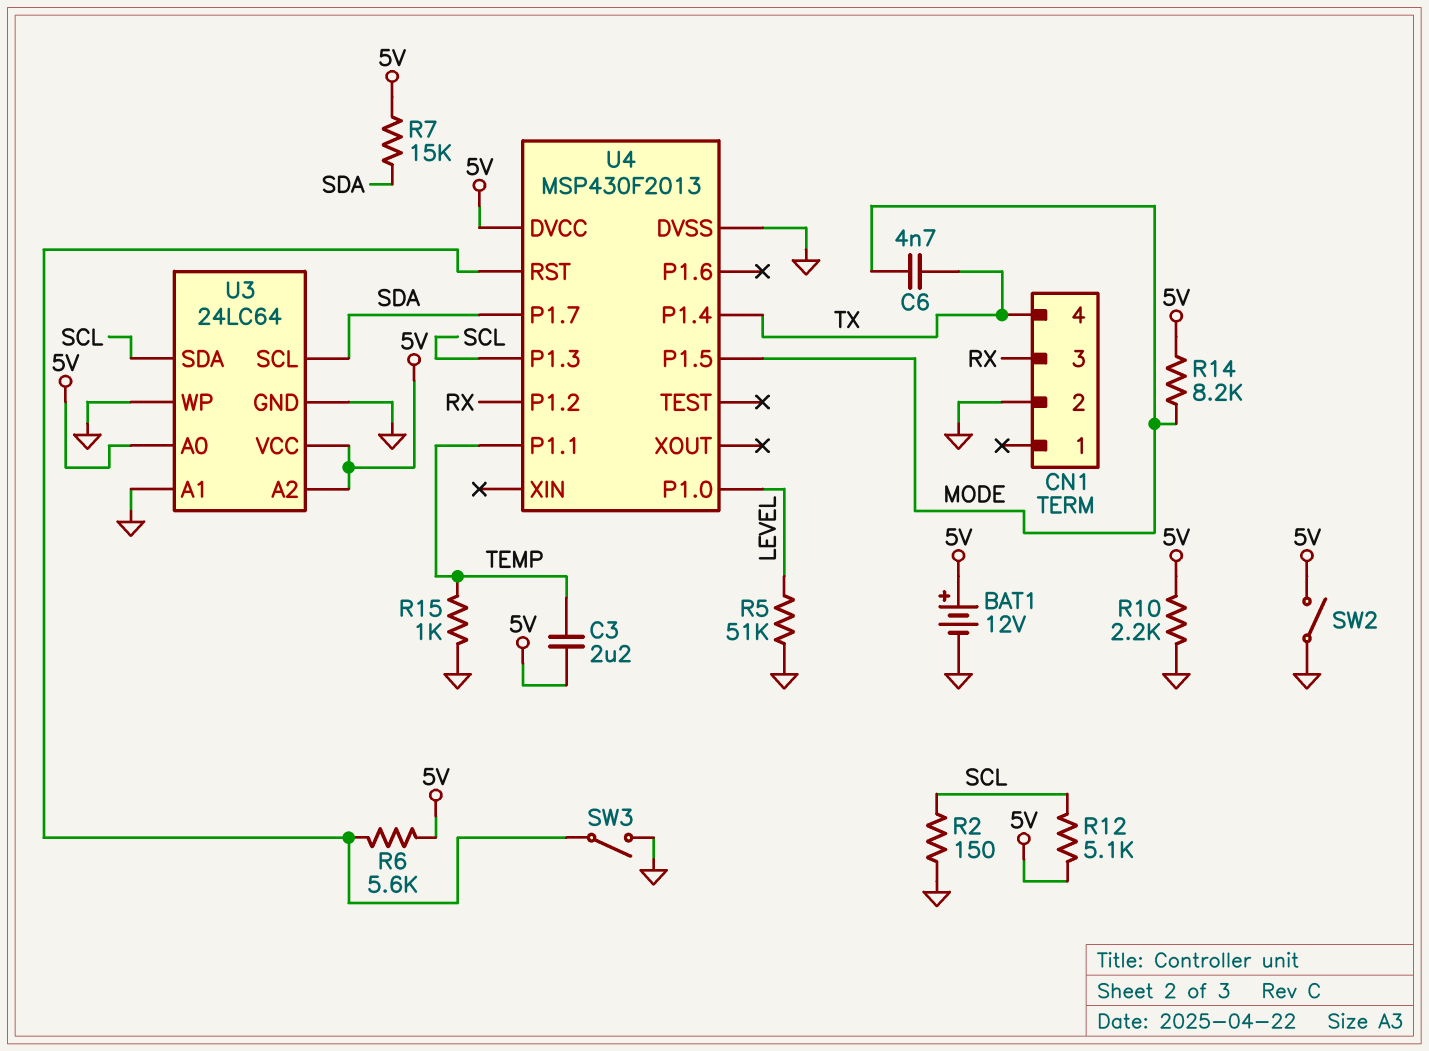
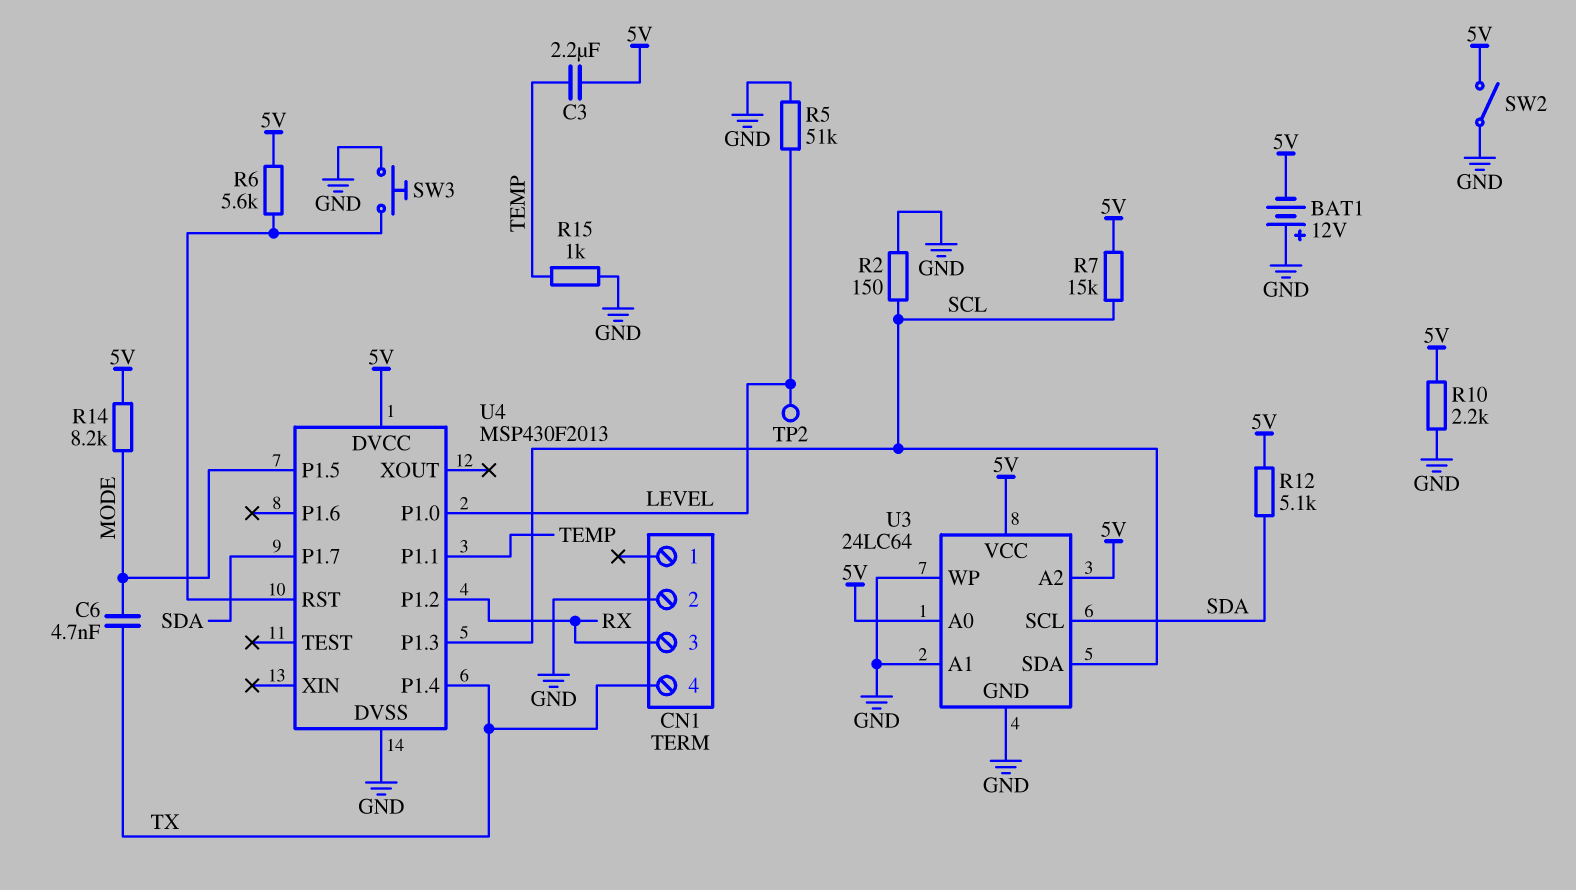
BAT1: 12V (plus 5V, minus GND) -> 12V (plus GND, minus 5V)
R7: 15k (5V, SDA) -> 15k (5V, SCL)
R12: 5.1k (5V, SCL) -> 5.1k (5V, SDA)
SW3: switch (GND, U4/RST) -> button (GND, U4/RST)
TP2: none -> test point (LEVEL)

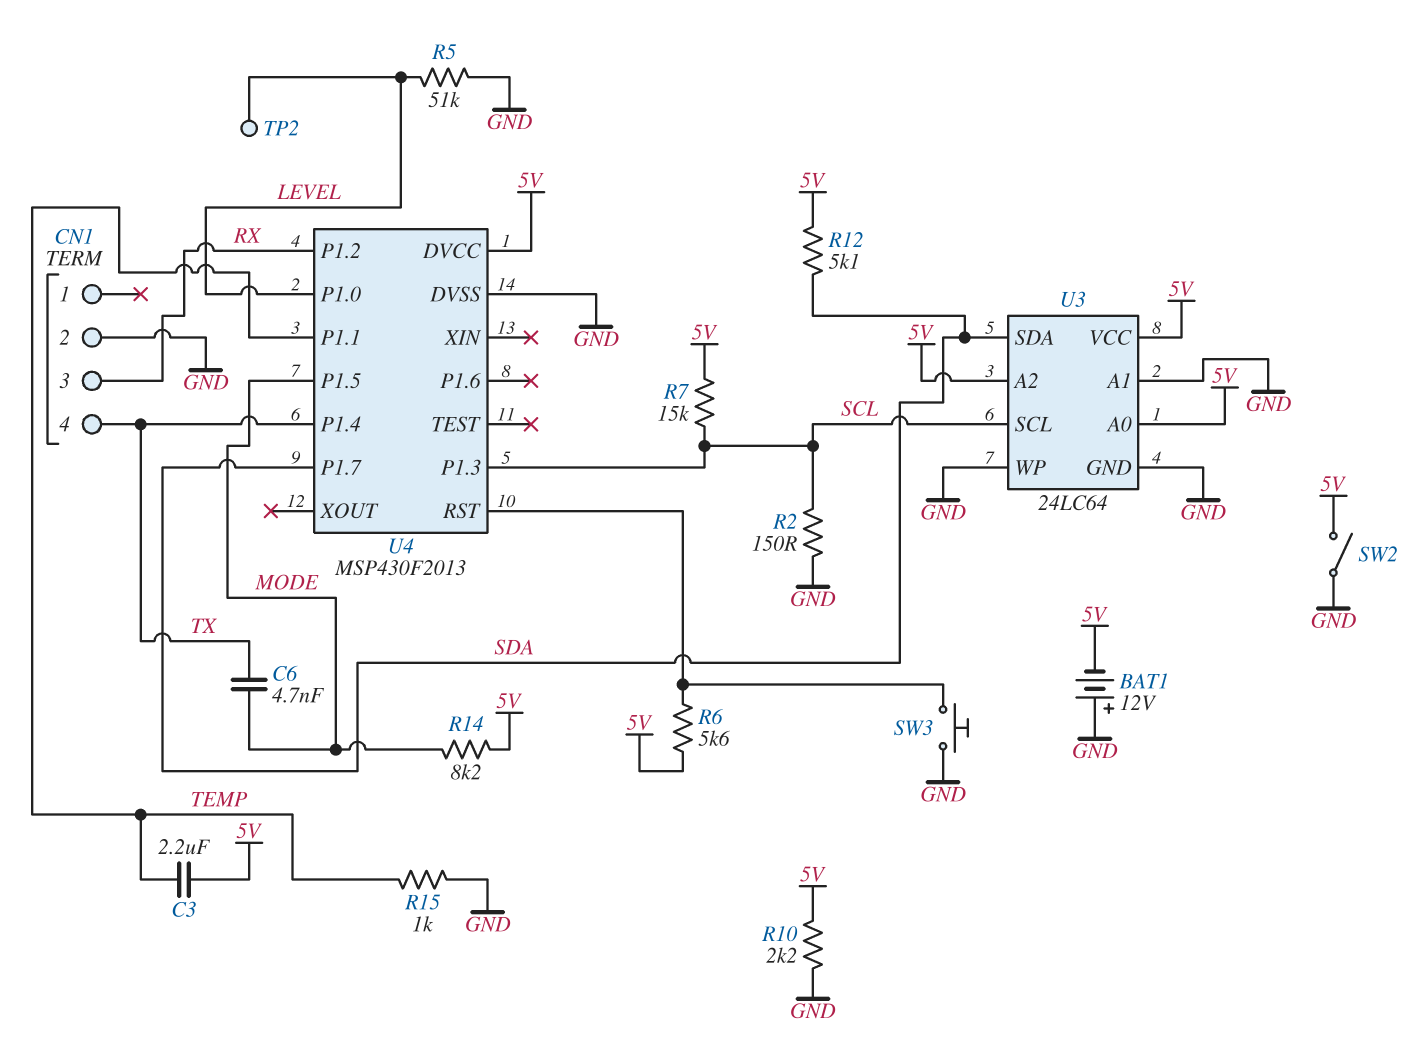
U3 pin SCL: SDA -> SCL
U3 pin SDA: SCL -> SDA

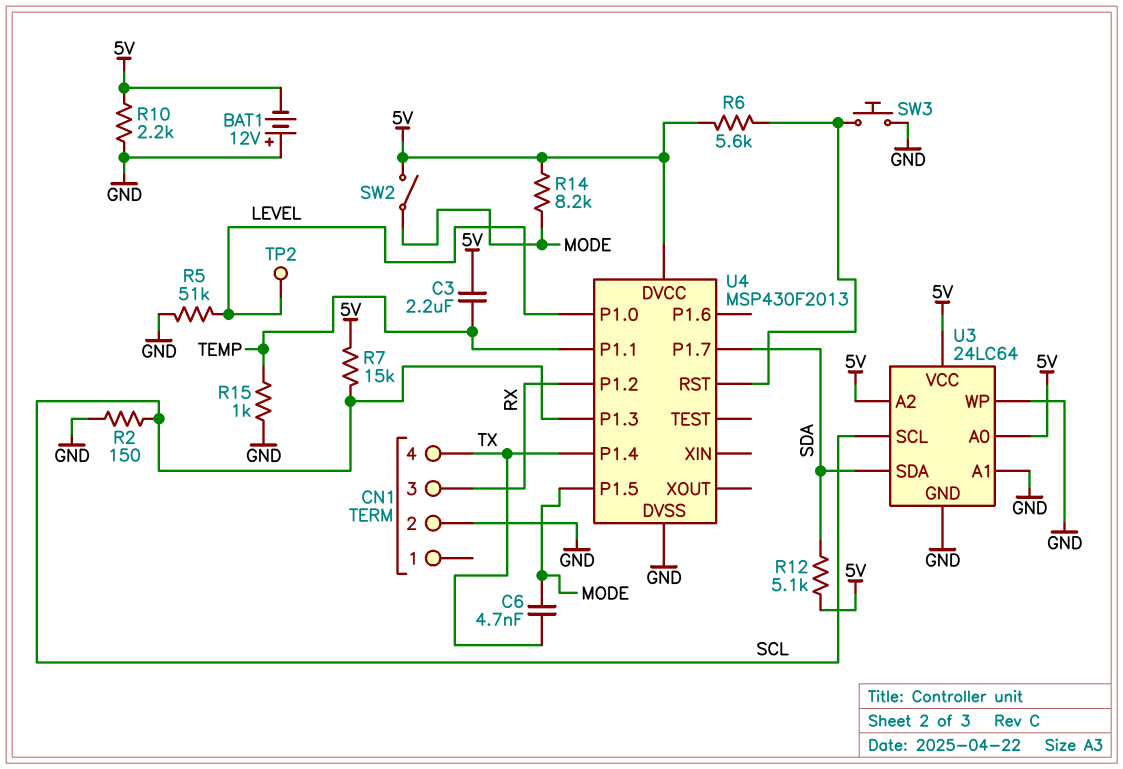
SW2: switch (5V, GND) -> switch (5V, MODE)

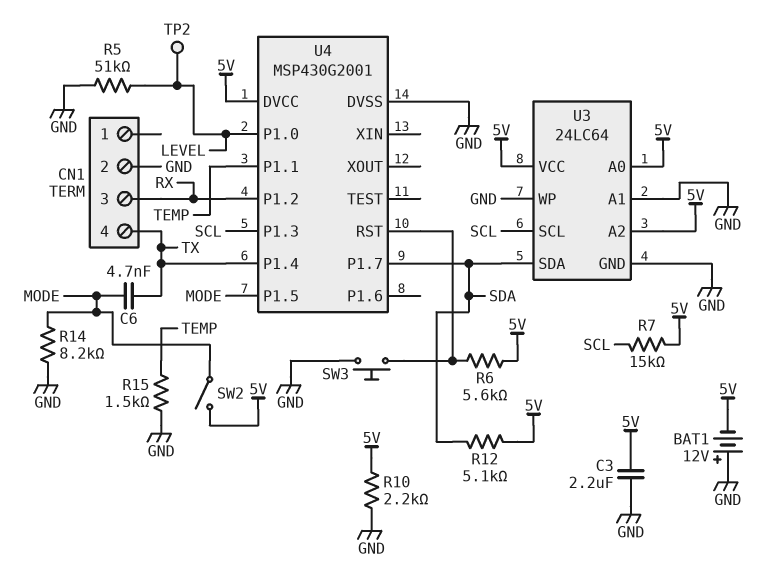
C3: 2.2uF (5V, TEMP) -> 2.2uF (5V, GND)
R2: 150 (GND, SCL) -> none
R14: 8.2k (5V, MODE) -> 8.2k (GND, MODE)
R15: 1k (GND, TEMP) -> 1.5k (GND, TEMP)
U4: MSP430F2013 -> MSP430G2001

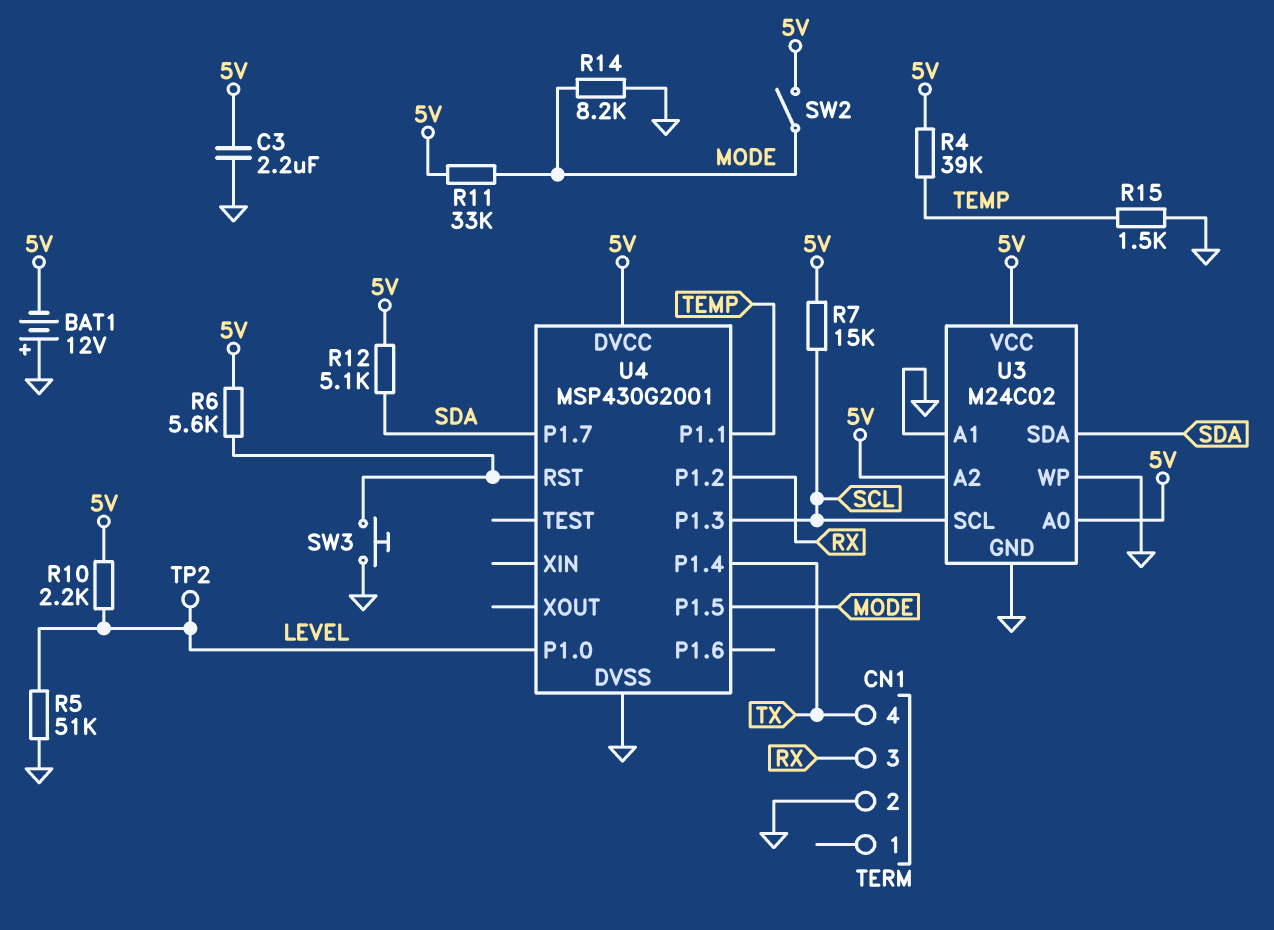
C6: 4.7nF (MODE, TX) -> none
R4: none -> 39k (5V, TEMP)
R10: 2.2k (5V, GND) -> 2.2k (5V, LEVEL)
R11: none -> 33k (5V, MODE)
U3: 24LC64 -> M24C02

